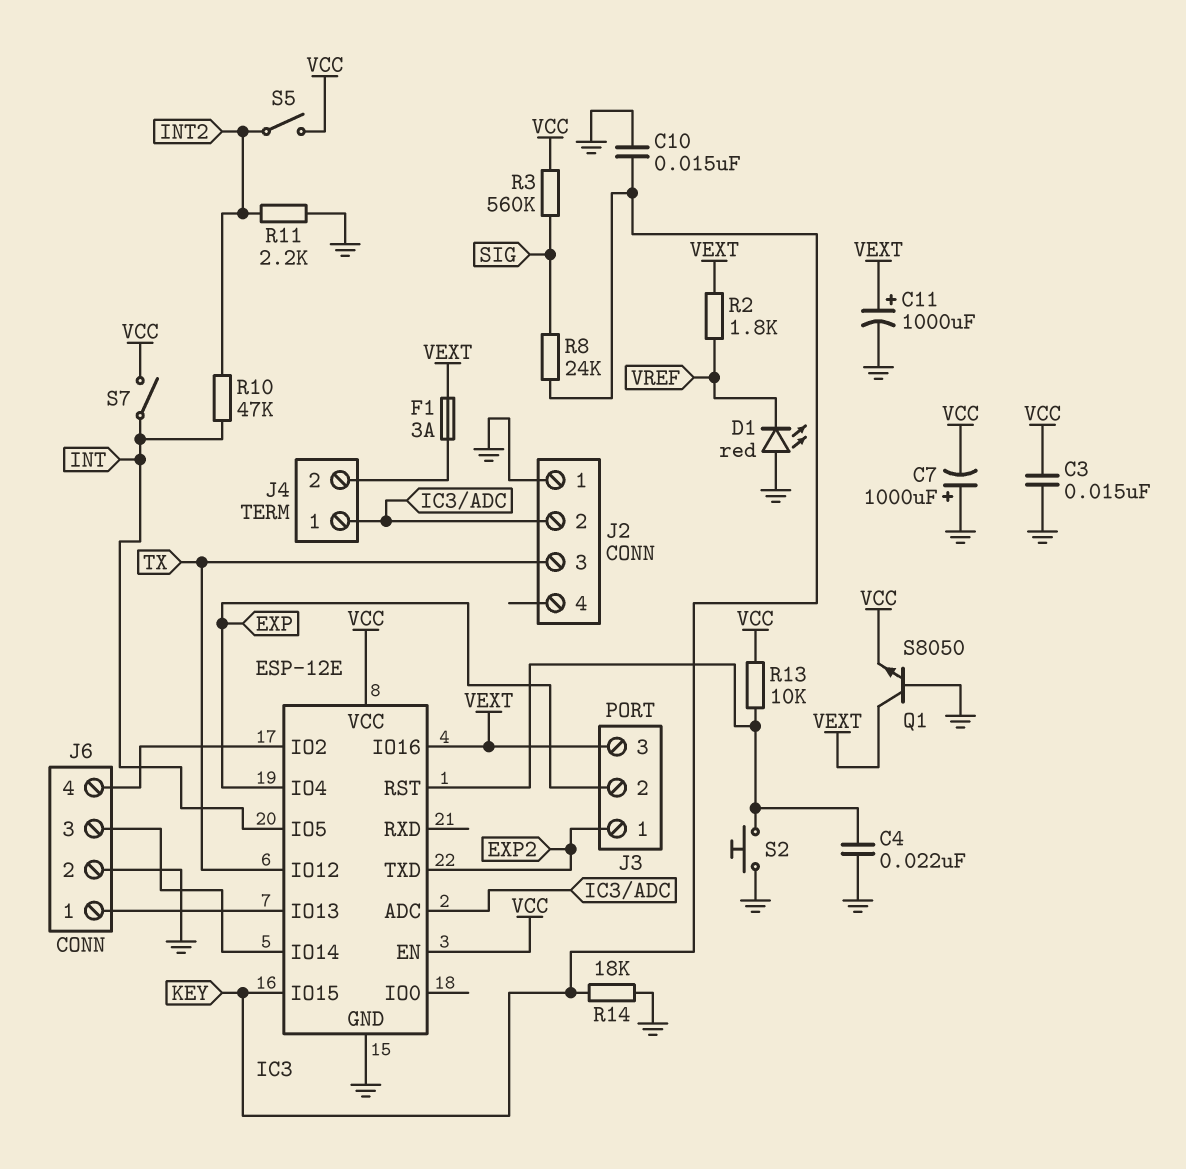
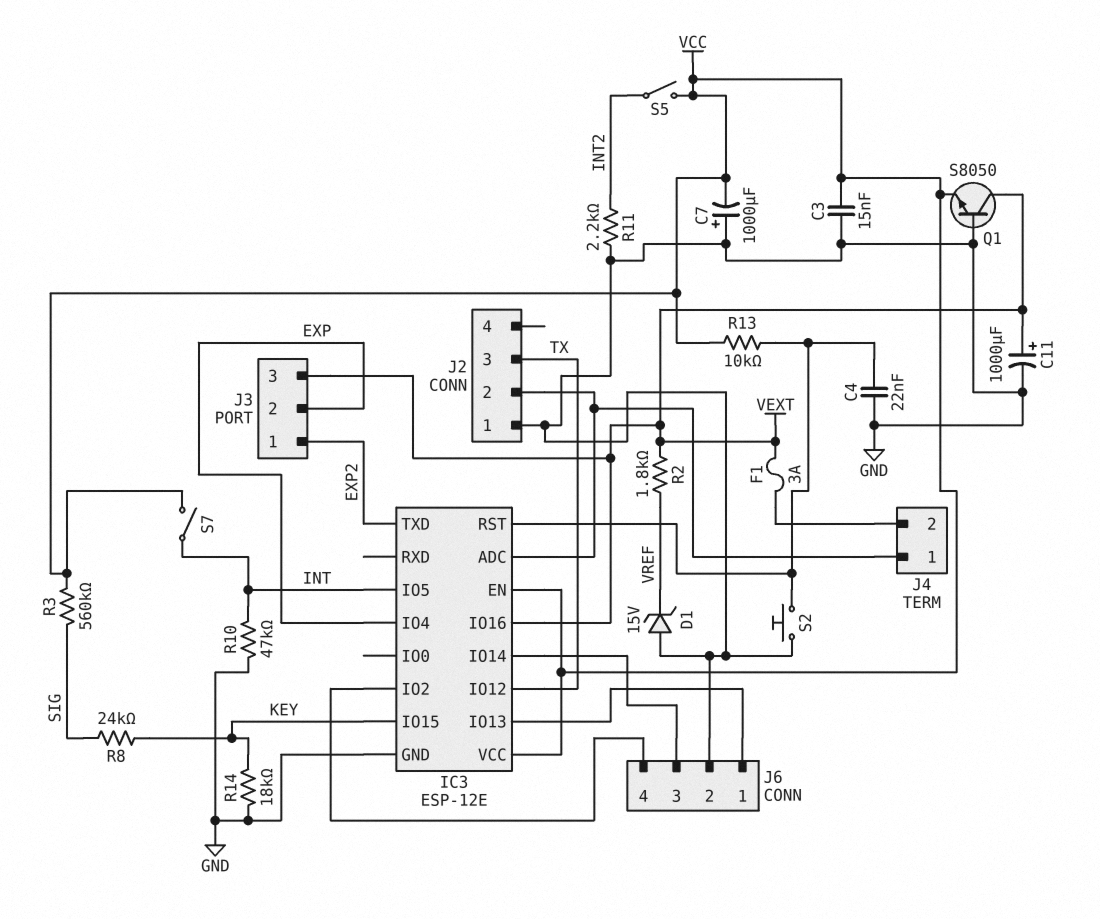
C10: 15nF (GND, KEY) -> none
D1: LED red (A GND, K VREF) -> zener 15V (A GND, K VREF)
R10: 47k (INT, INT2) -> 47k (GND, INT)

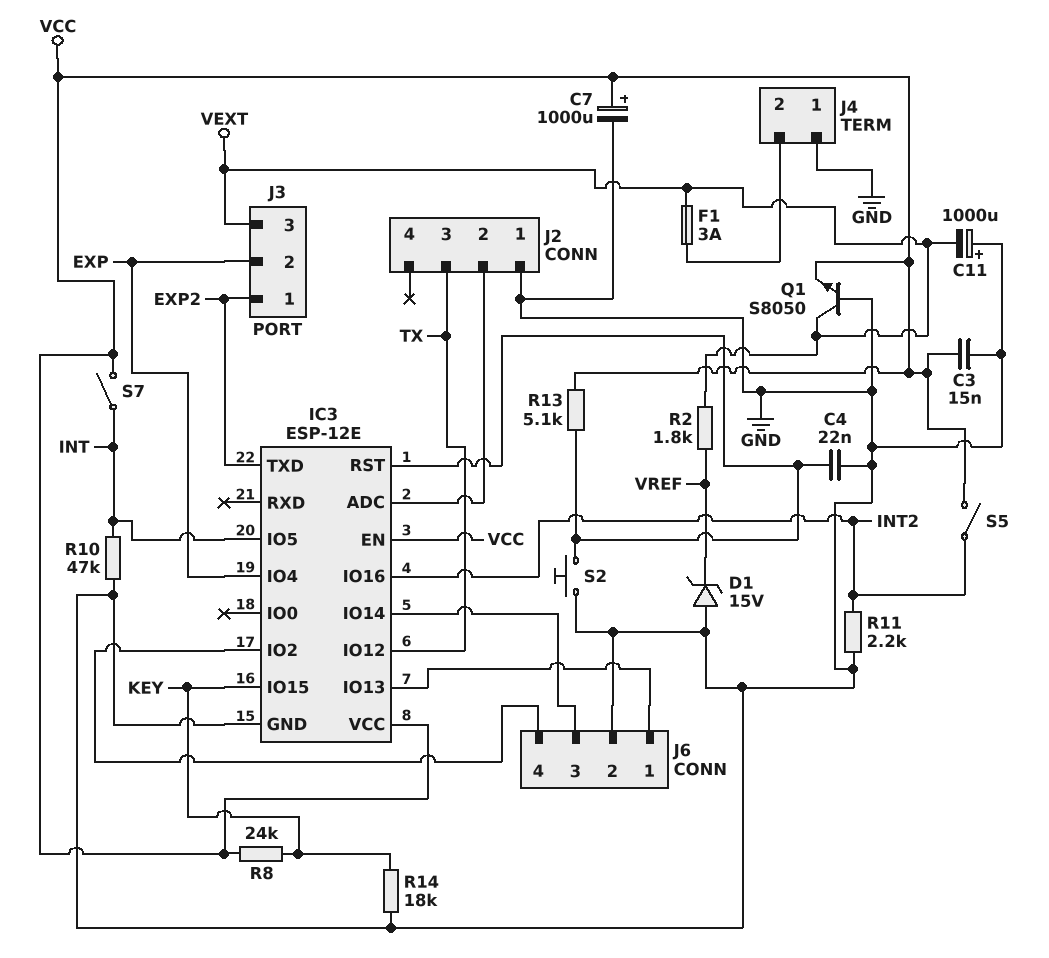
C7: 1000uF (plus GND, minus VCC) -> 1000uF (plus VCC, minus GND)
C11: 1000uF (plus VEXT, minus GND) -> 1000uF (plus GND, minus VEXT)
IC3 pin IO16: VEXT -> INT2
J4 pin 1: IC3/ADC -> GND
R3: 560k (SIG, VCC) -> none
R8: 24k (KEY, SIG) -> 24k (KEY, VCC)
R13: 10k (IC3/RST, VCC) -> 5.1k (IC3/RST, VCC)

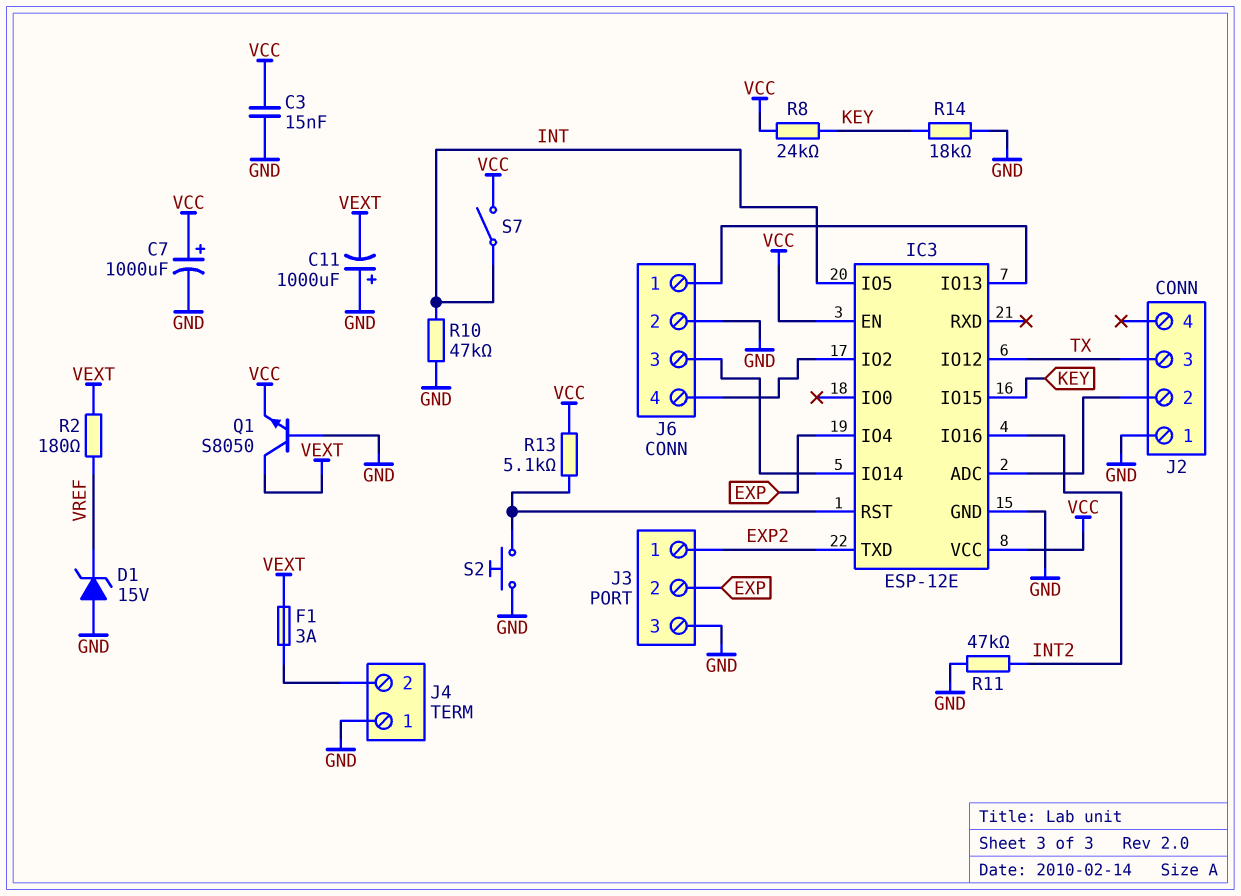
C4: 22nF (GND, IC3/RST) -> none
J3 pin 3: VEXT -> GND
R2: 1.8k (VEXT, VREF) -> 180 (VEXT, VREF)
R11: 2.2k (GND, INT2) -> 47k (GND, INT2)
S5: switch (INT2, VCC) -> none

